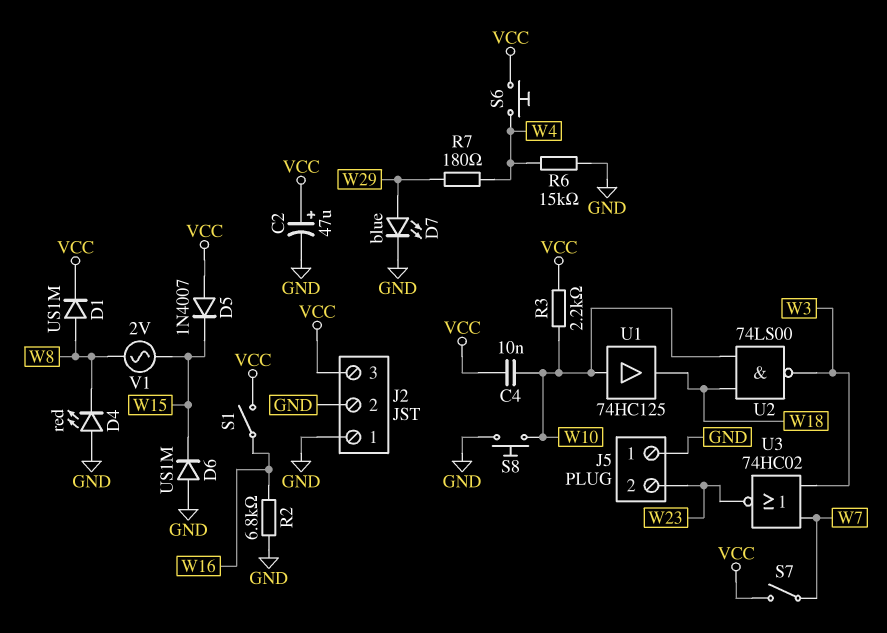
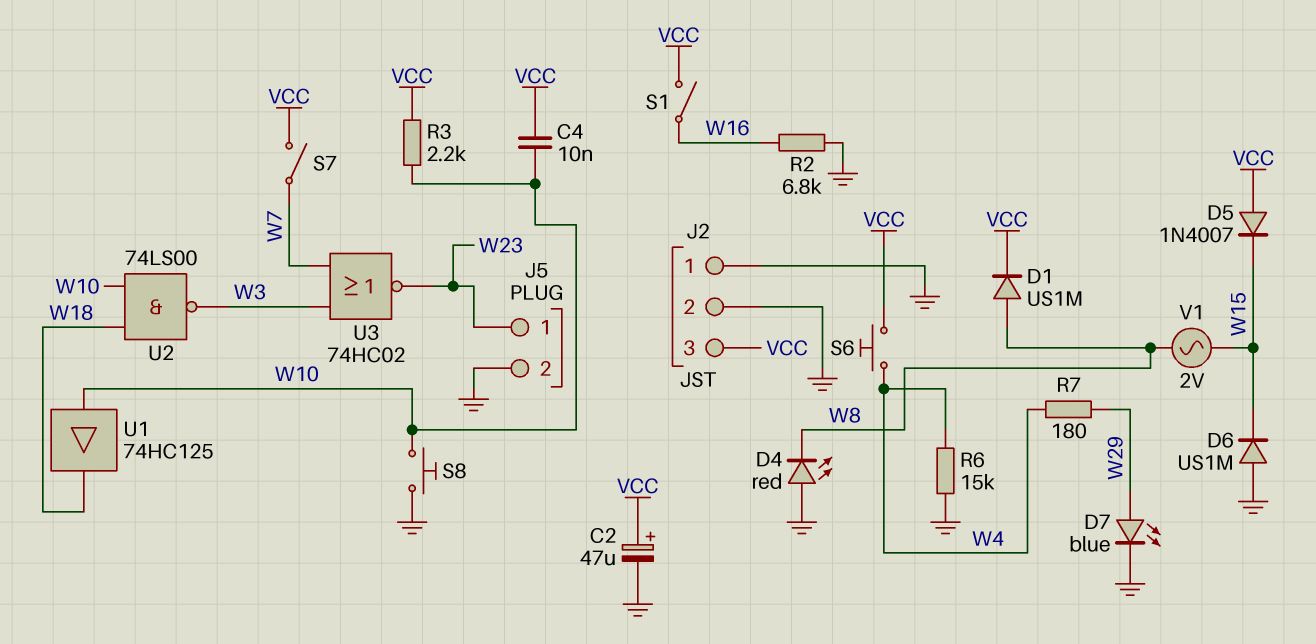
J5 pin 1: GND -> W23
J5 pin 2: W23 -> GND

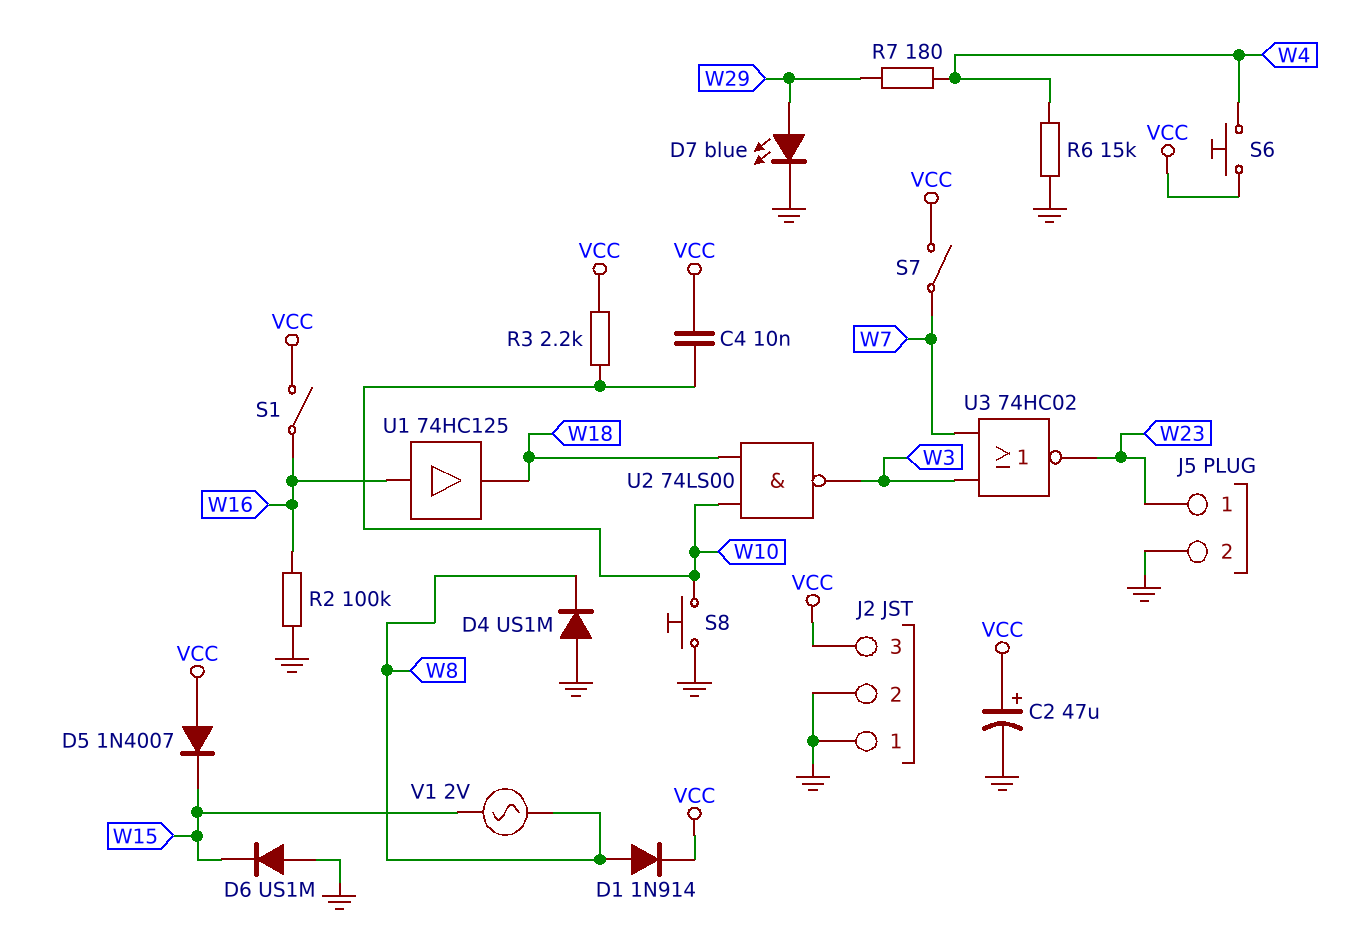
D1: diode US1M (A W8, K VCC) -> diode 1N914 (A W8, K VCC)
D4: LED red (A GND, K W8) -> diode US1M (A GND, K W8)
R2: 6.8k (GND, W16) -> 100k (GND, W16)
U1: buffer 74HC125 (in W10, out W18) -> buffer 74HC125 (in W16, out W18)

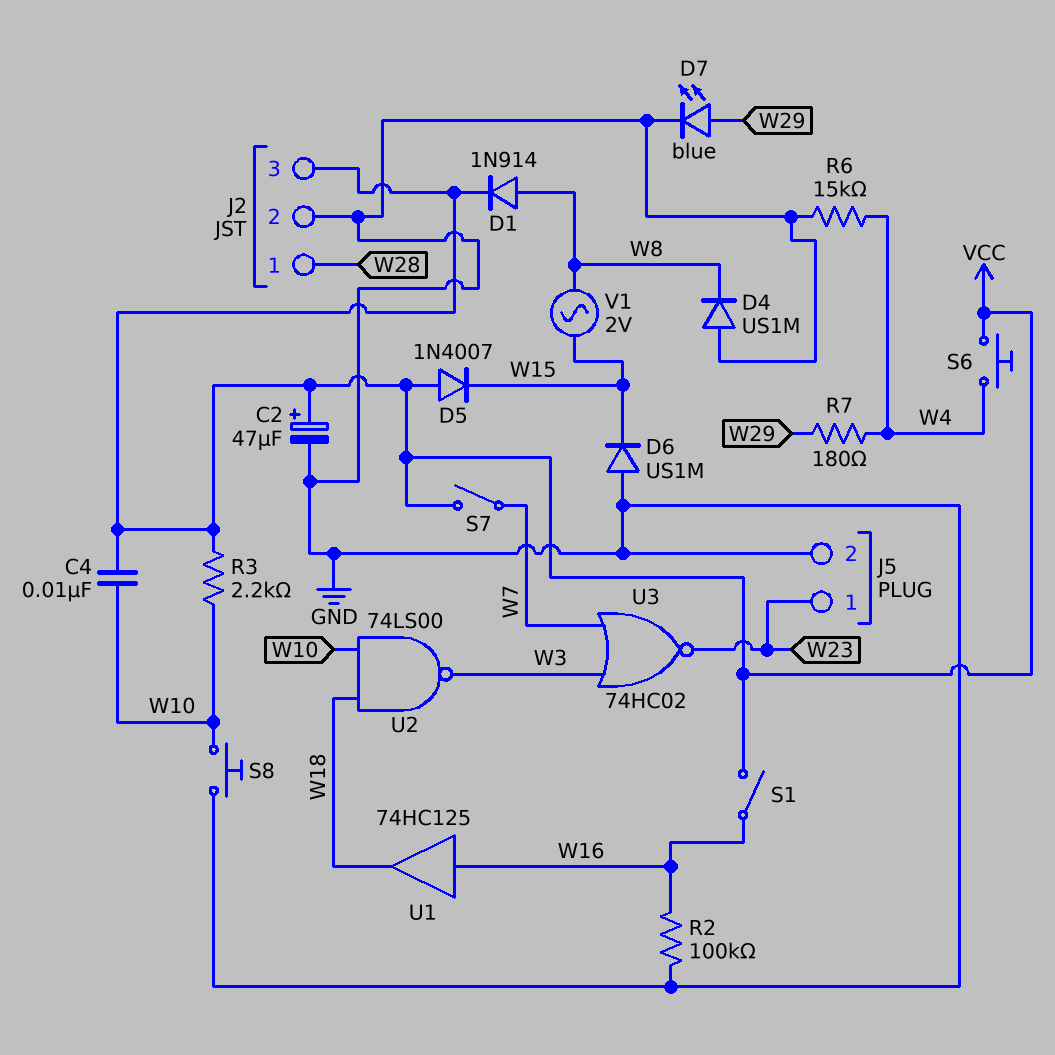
J2 pin 1: GND -> W28

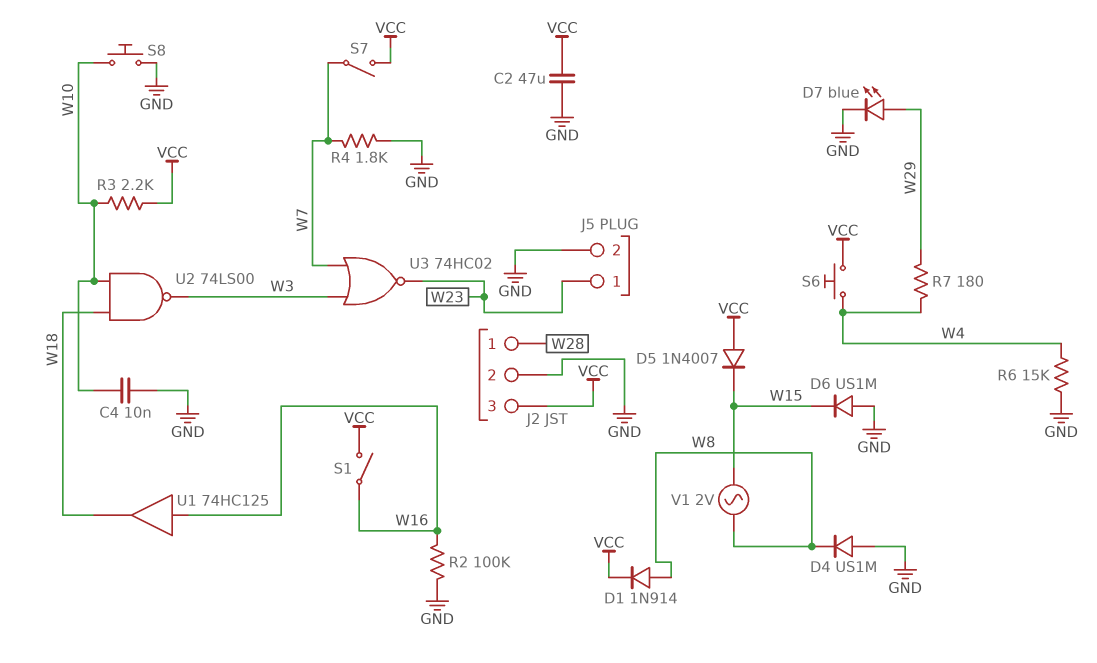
C2: 47uF (plus VCC, minus GND) -> 47uF (GND, VCC)
C4: 10nF (VCC, W10) -> 10nF (GND, W10)
R4: none -> 1.8k (GND, W7)

